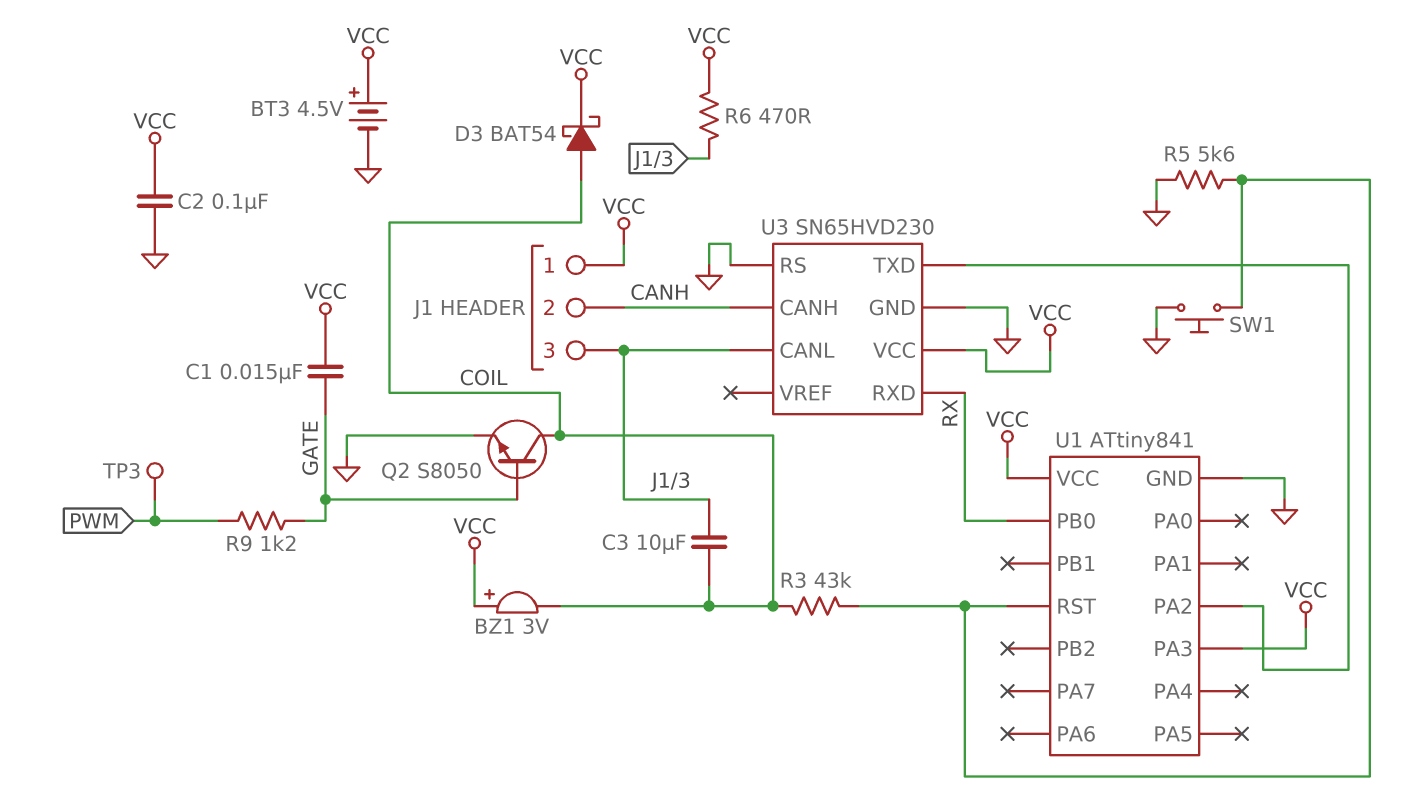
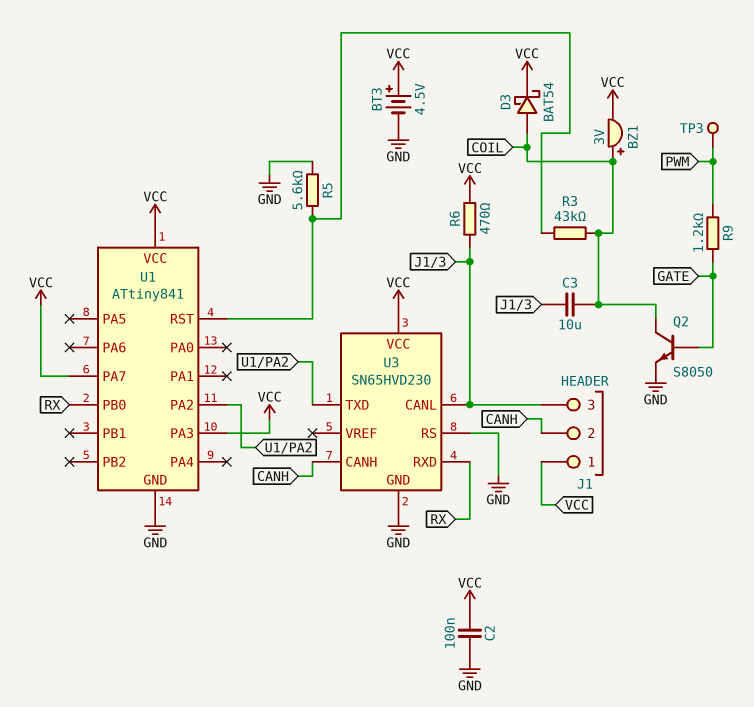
BZ1: buzzer 3V (plus VCC, minus COIL) -> buzzer 3V (plus COIL, minus VCC)
C1: 15nF (GATE, VCC) -> none
SW1: button (GND, U1/RST) -> none
U1 pin PA7: none -> VCC

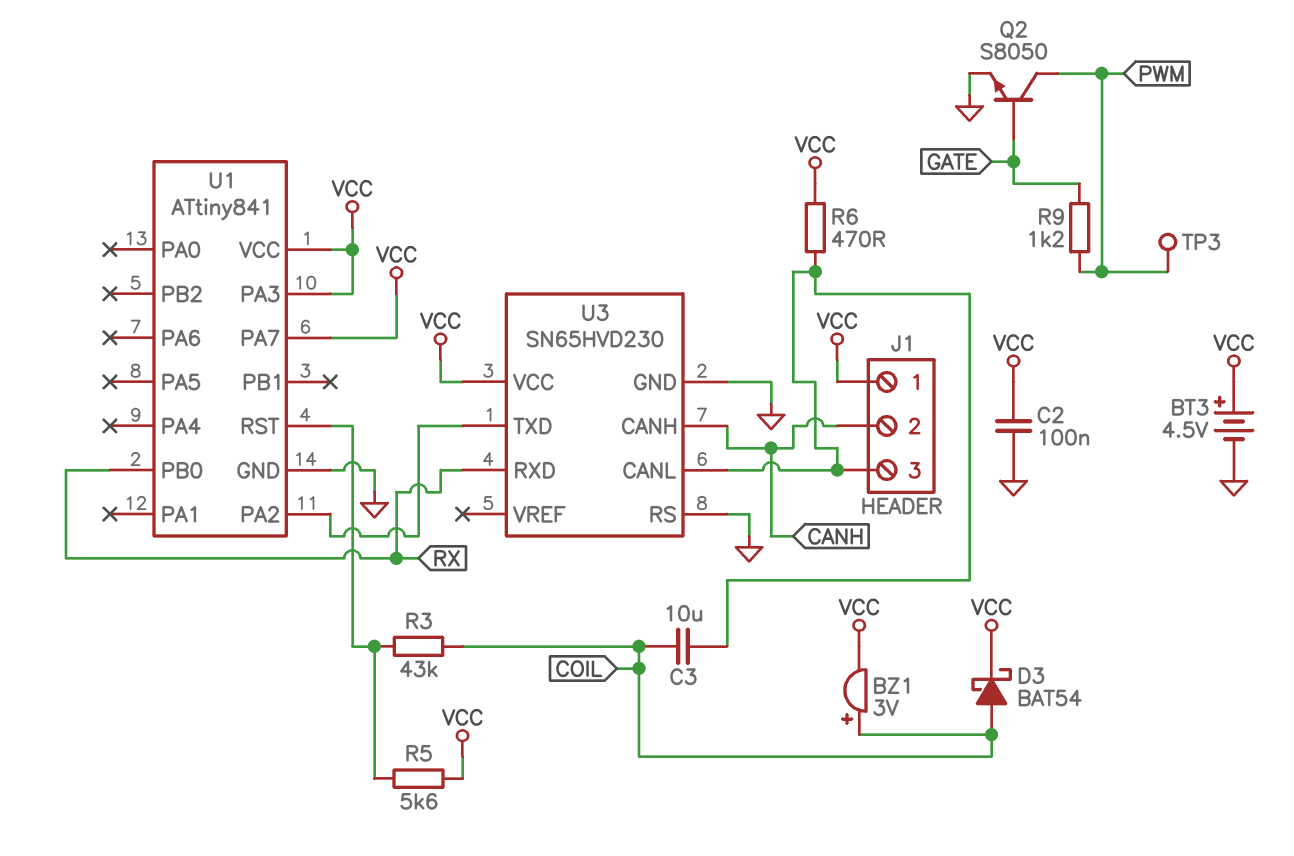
Q2: NPN S8050 (B GATE, C COIL, E GND) -> NPN S8050 (B GATE, C PWM, E GND)
R5: 5.6k (GND, U1/RST) -> 5.6k (U1/RST, VCC)

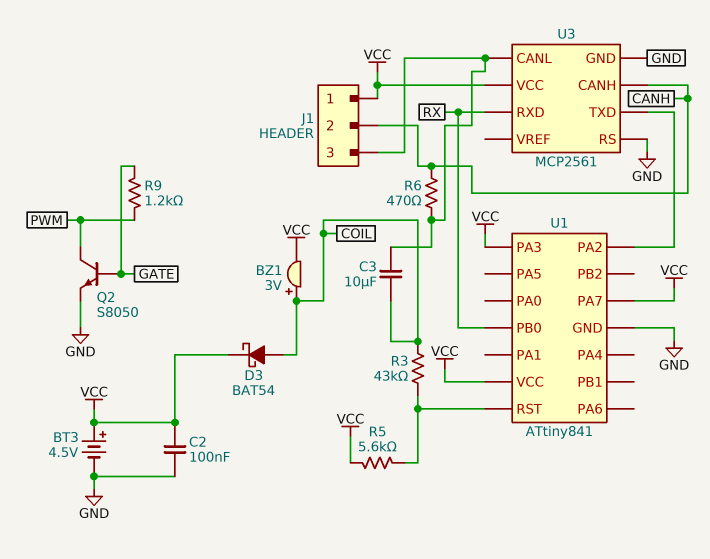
R6: 470 (J1/3, VCC) -> 470 (CANH, J1/3)
TP3: test point (PWM) -> none
U3: SN65HVD230 -> MCP2561

